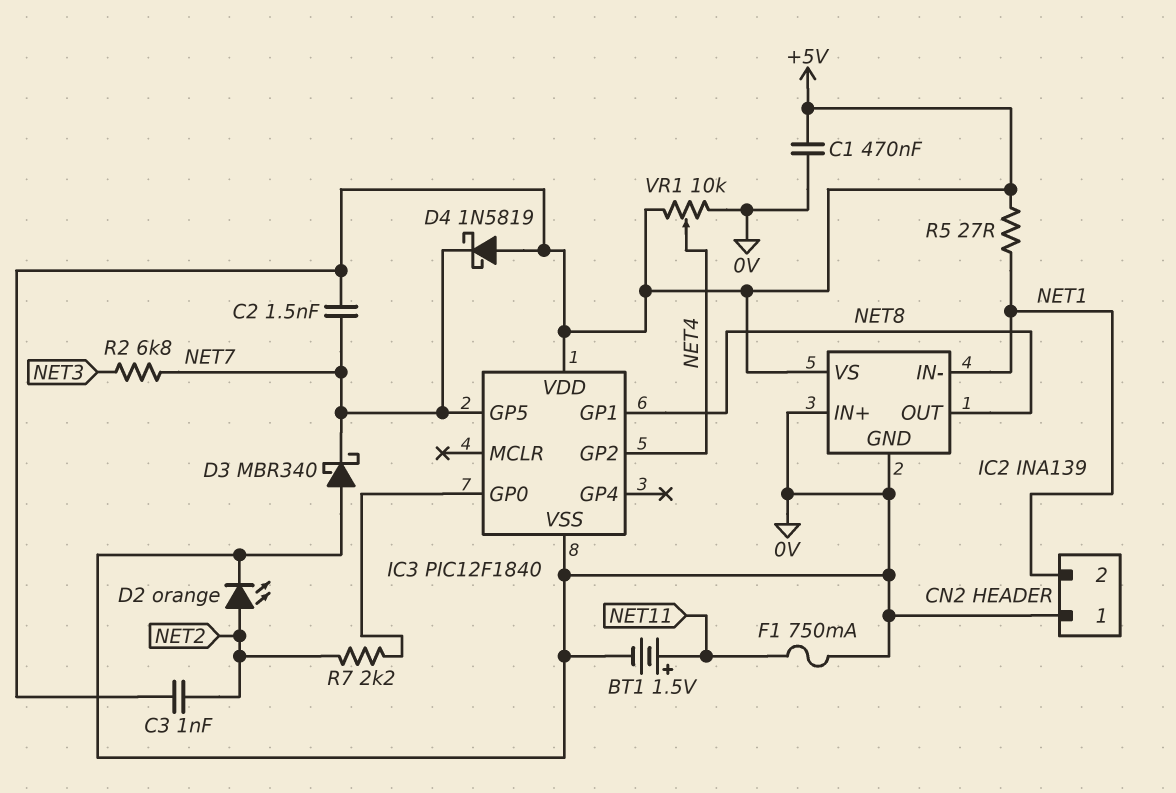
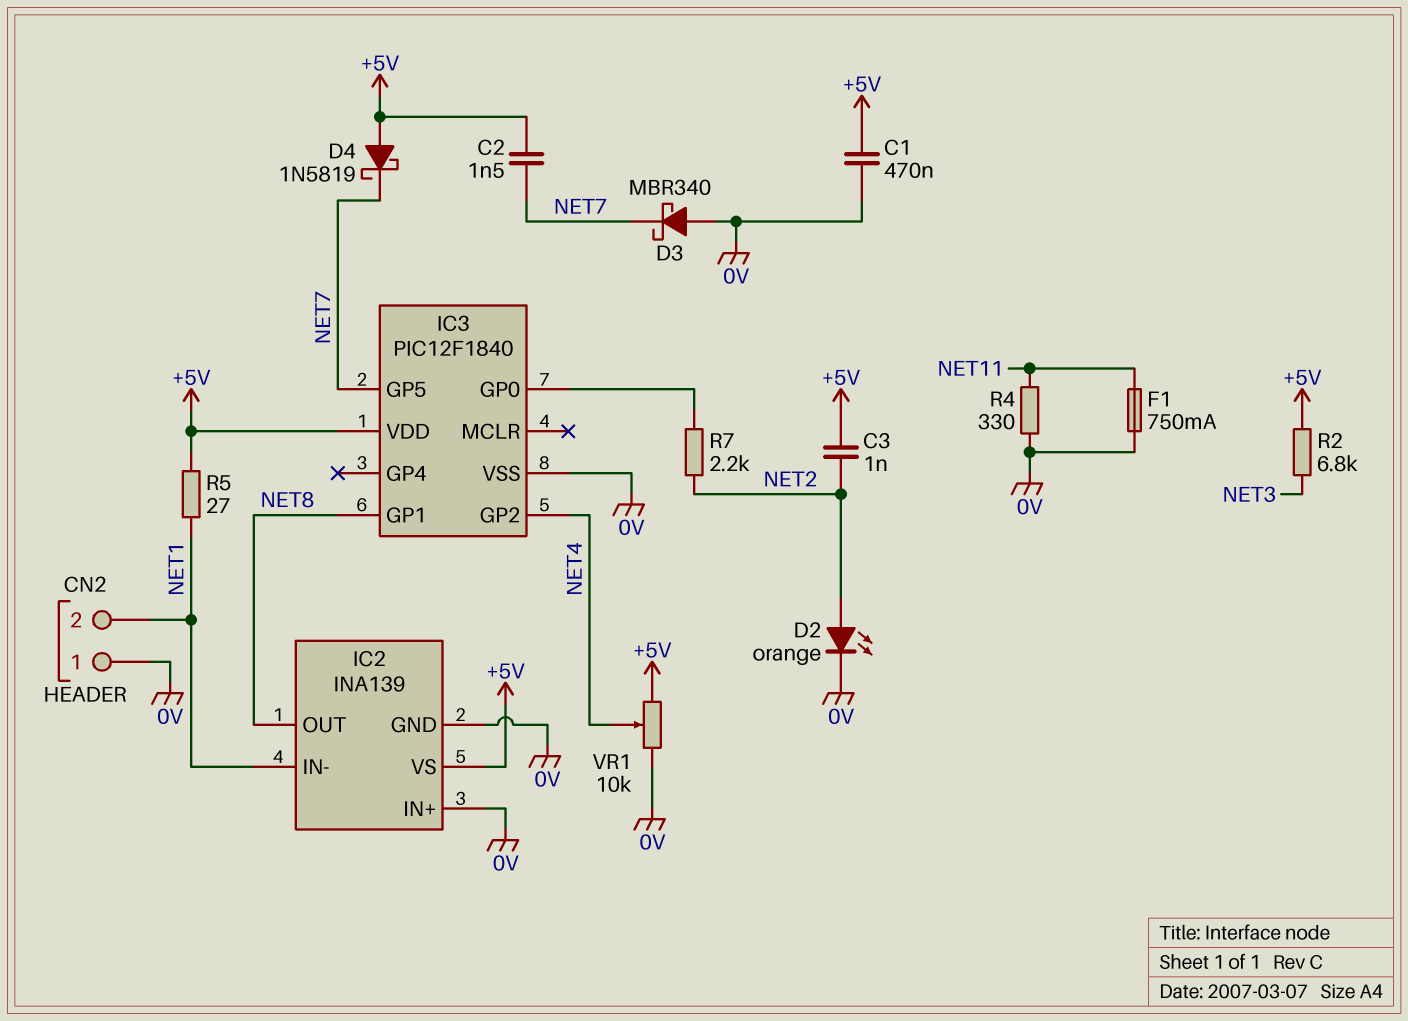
BT1: 1.5V (plus NET11, minus 0V) -> none
R2: 6.8k (NET3, NET7) -> 6.8k (+5V, NET3)
R4: none -> 330 (0V, NET11)

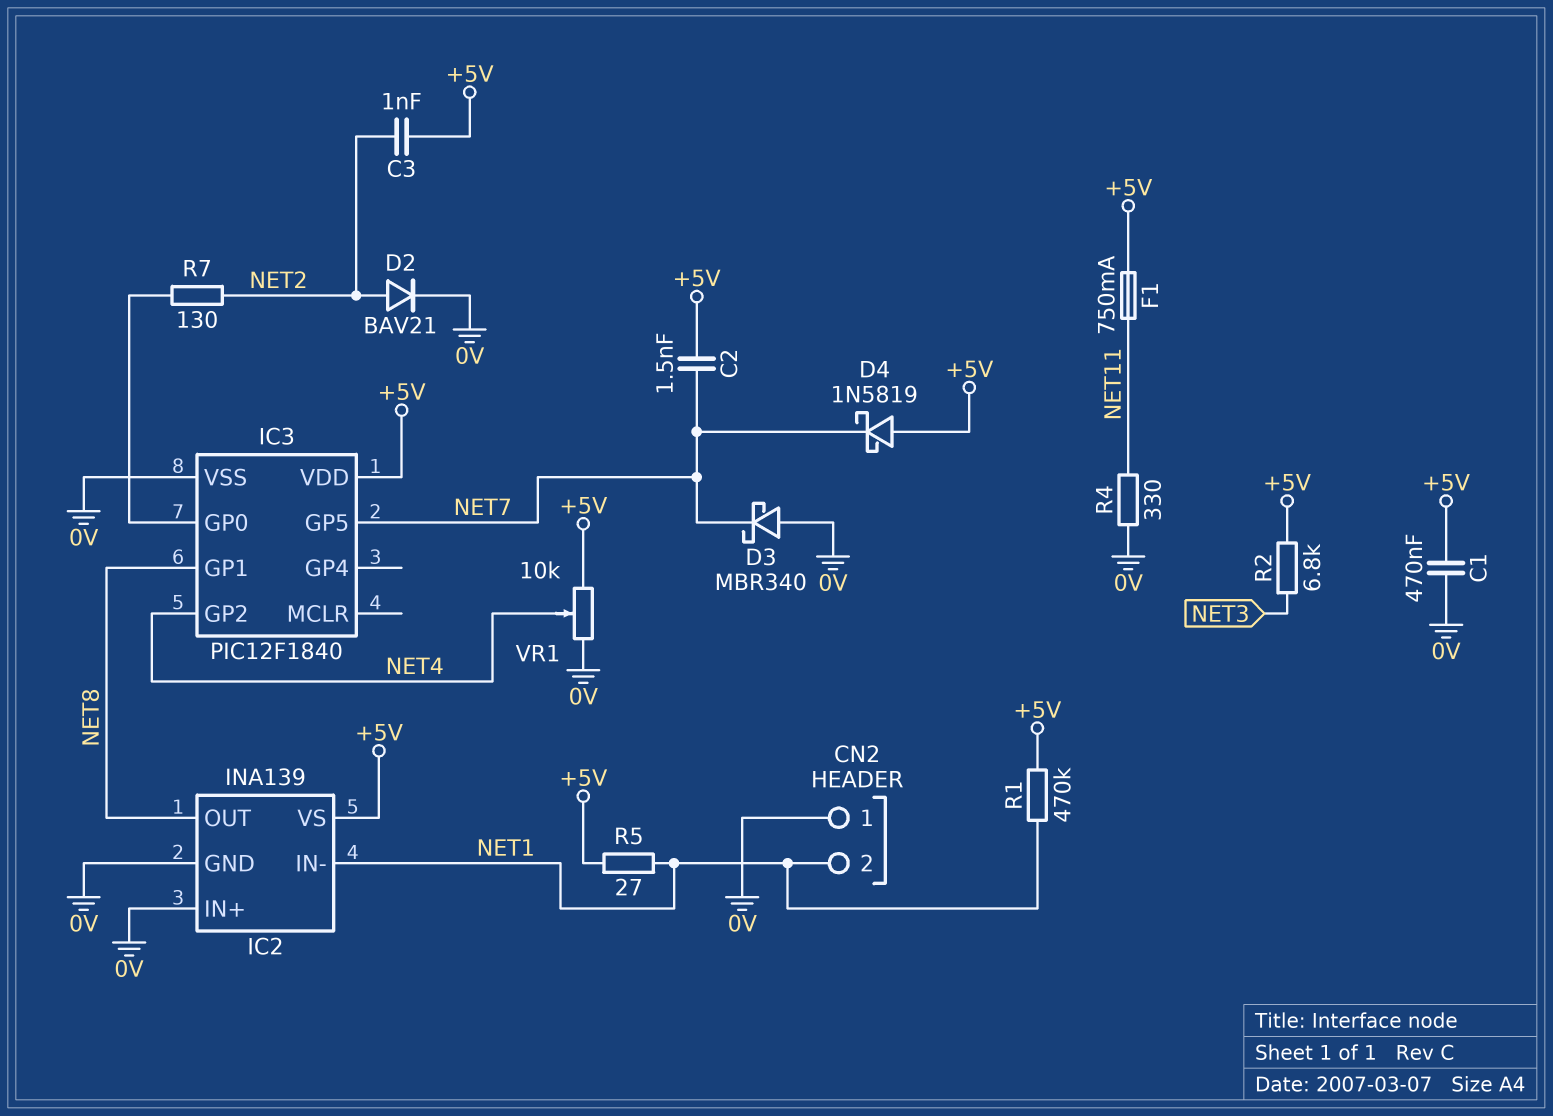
D2: LED orange (A NET2, K 0V) -> diode BAV21 (A NET2, K 0V)
F1: 750mA (0V, NET11) -> 750mA (+5V, NET11)
R1: none -> 470k (+5V, NET1)
R7: 2.2k (IC3/GP0, NET2) -> 130 (IC3/GP0, NET2)

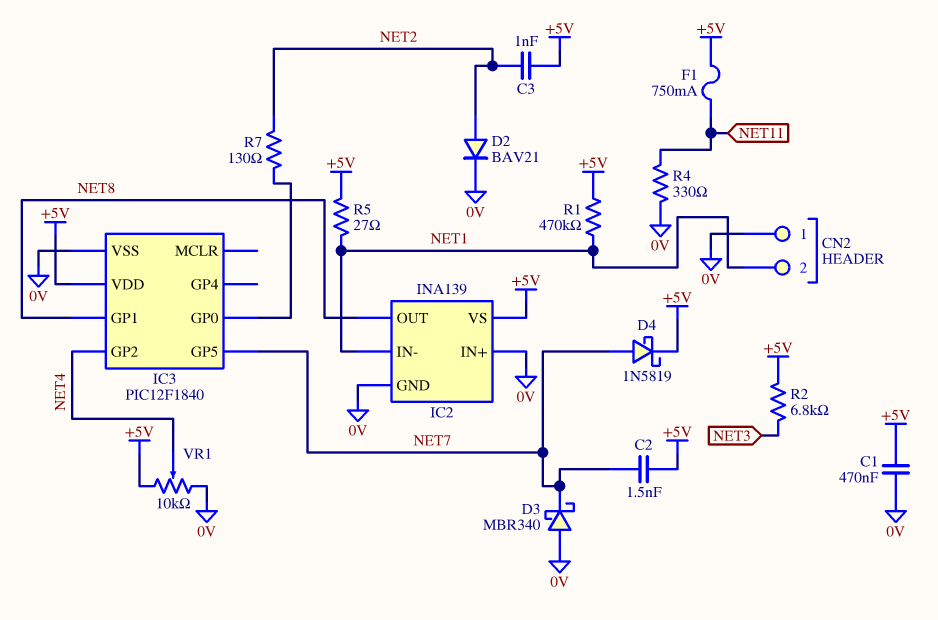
D4: schottky 1N5819 (A +5V, K NET7) -> schottky 1N5819 (A NET7, K +5V)

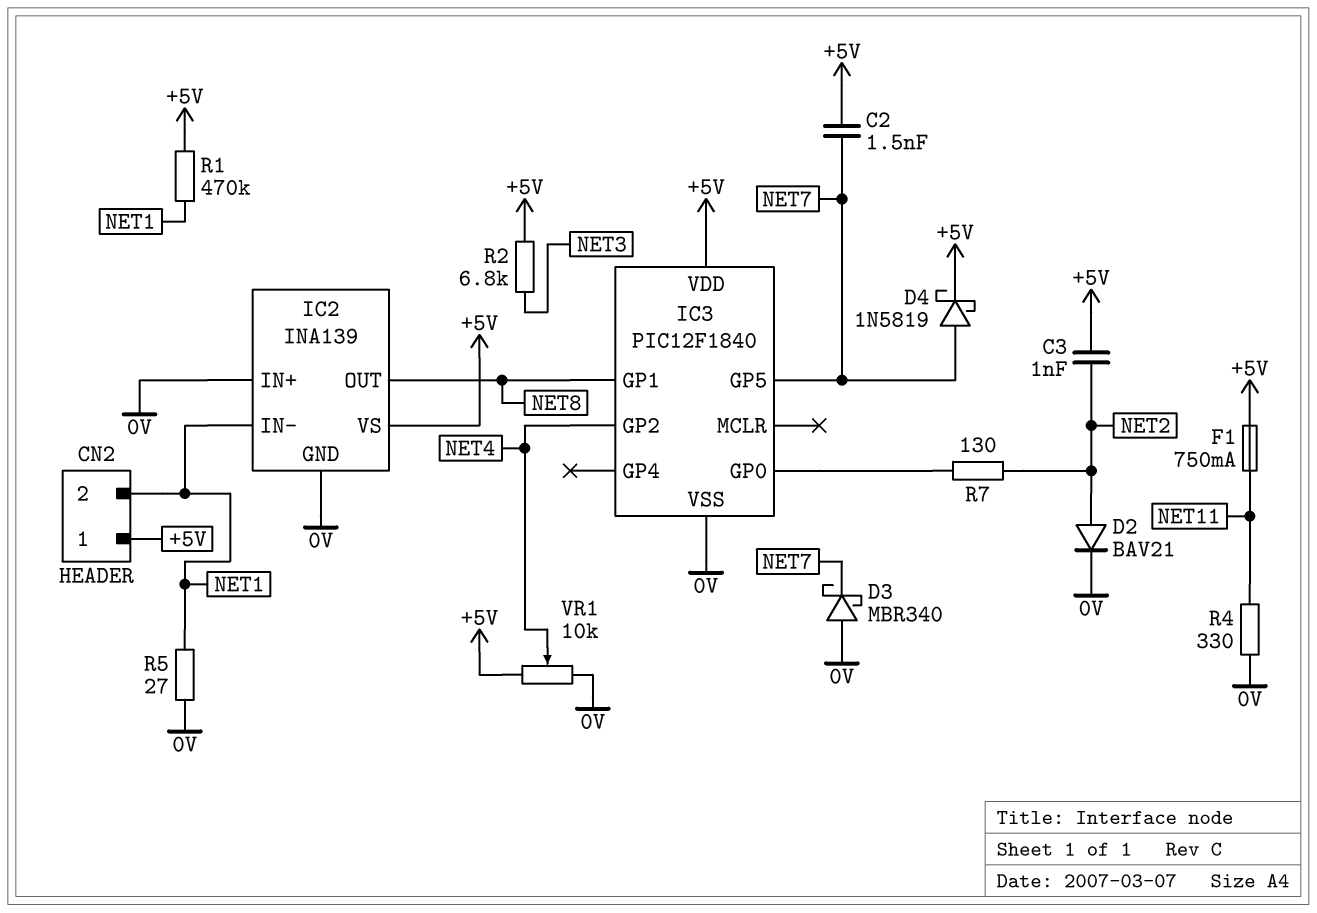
C1: 470nF (+5V, 0V) -> none
CN2 pin 1: 0V -> +5V
R5: 27 (+5V, NET1) -> 27 (0V, NET1)

